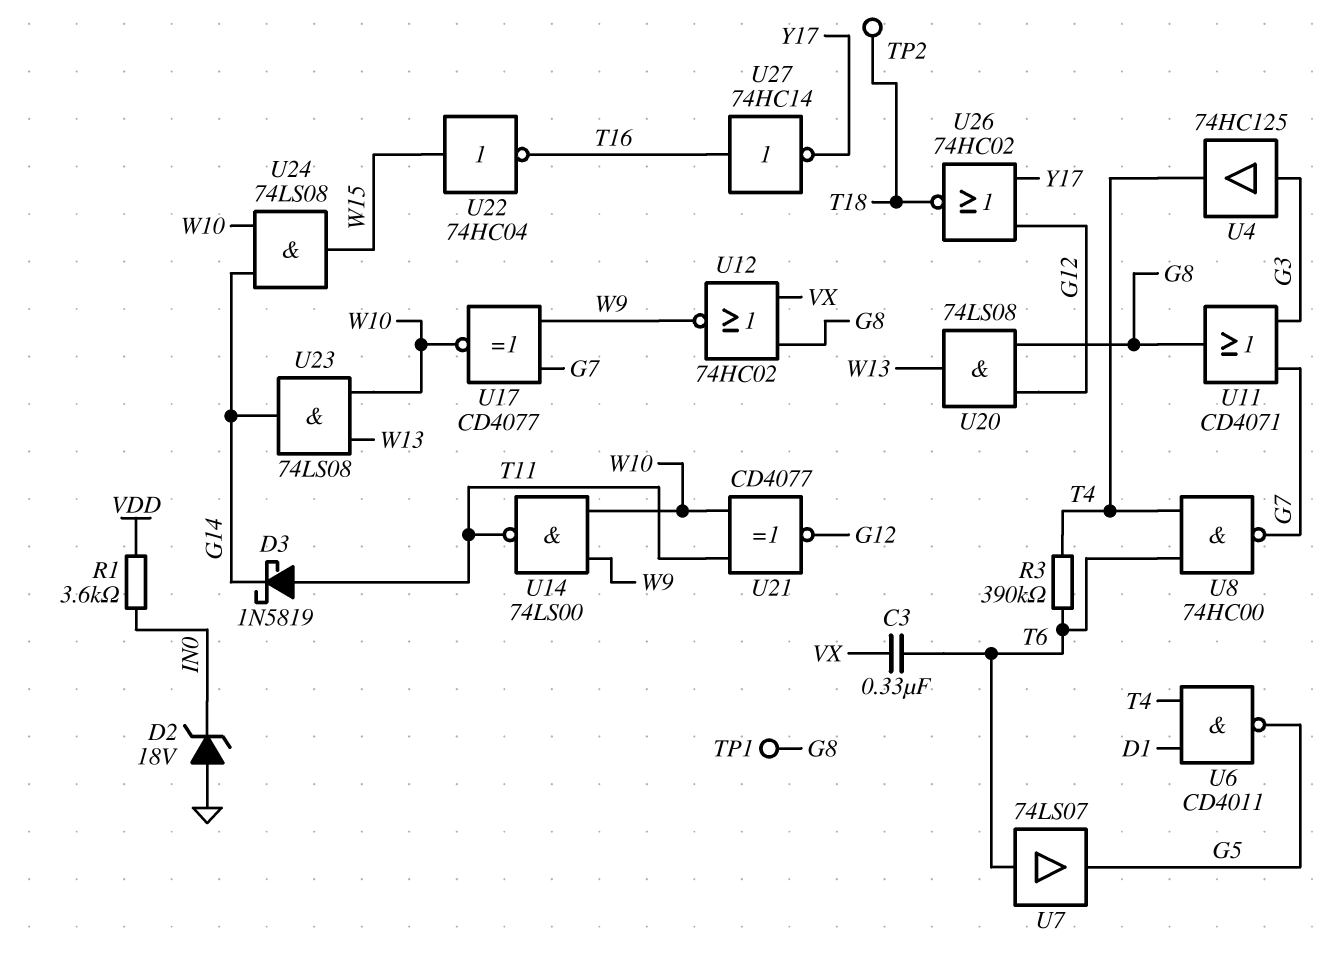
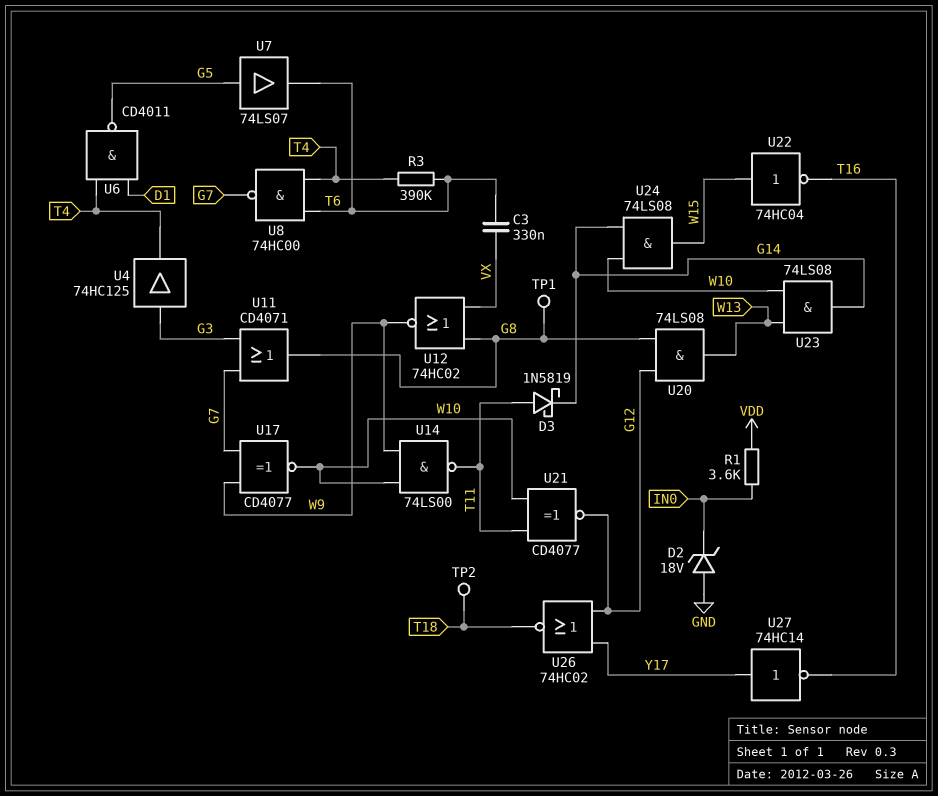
U7: buffer 74LS07 (in T6, out G5) -> buffer 74LS07 (in G5, out T6)
U27: NOT 74HC14 (in T16, out Y17) -> NOT 74HC14 (in Y17, out T16)

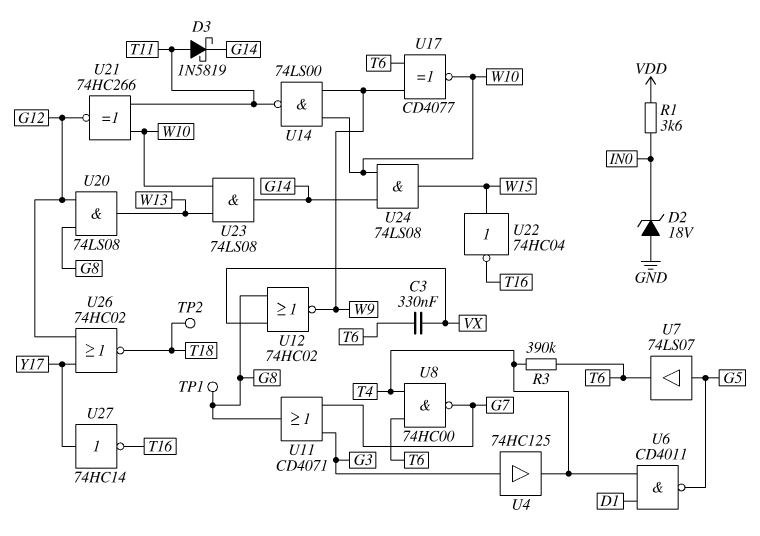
U17: XNOR CD4077 (in G7, in W9, out W10) -> XNOR CD4077 (in T6, in W9, out W10)
U21: XNOR CD4077 (in T11, in W10, out G12) -> XNOR 74HC266 (in T11, in W10, out G12)

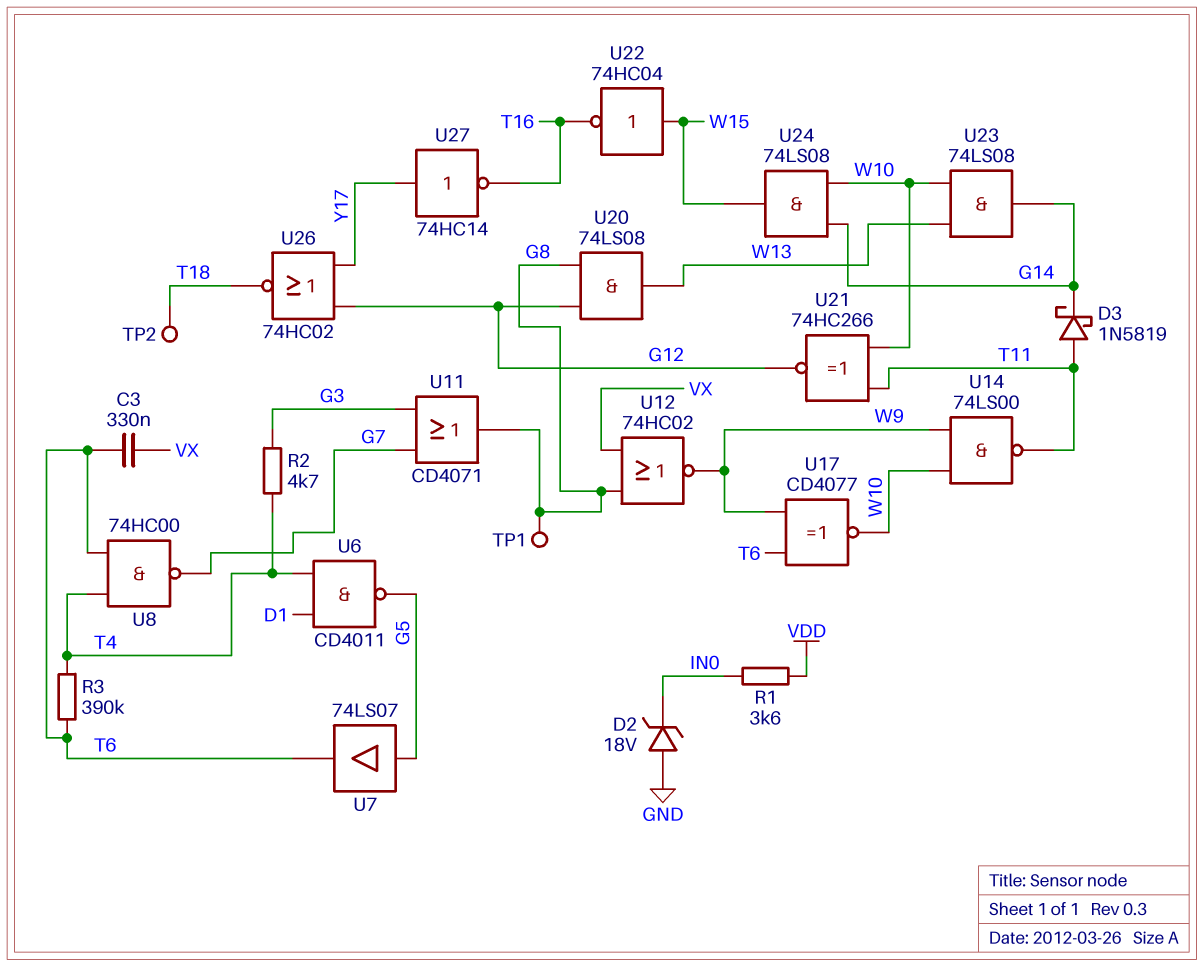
R2: none -> 4.7k (G3, T4)
U4: buffer 74HC125 (in G3, out T4) -> none

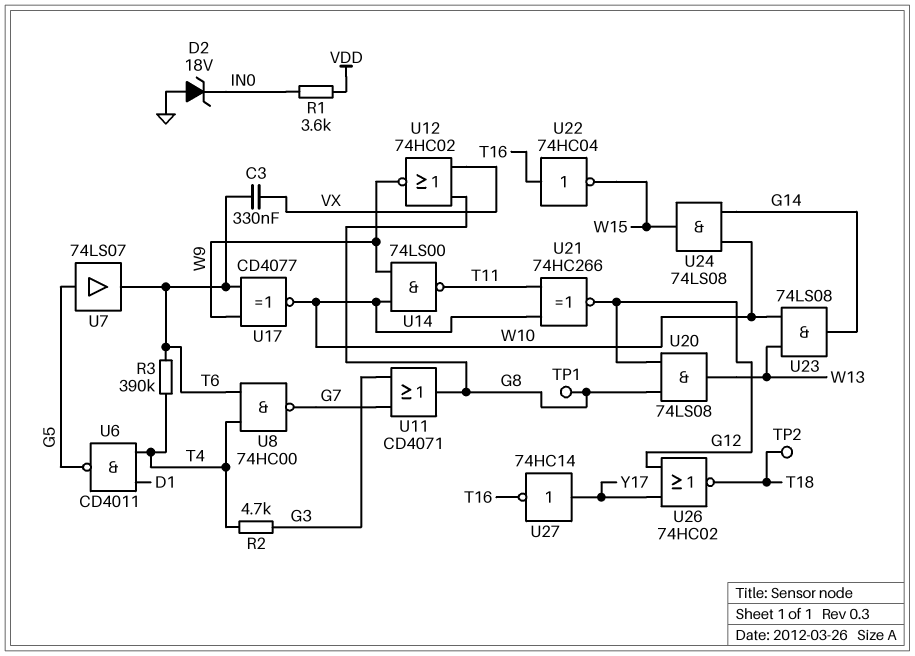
D3: schottky 1N5819 (A T11, K G14) -> none
U22: NOT 74HC04 (in W15, out T16) -> NOT 74HC04 (in T16, out W15)

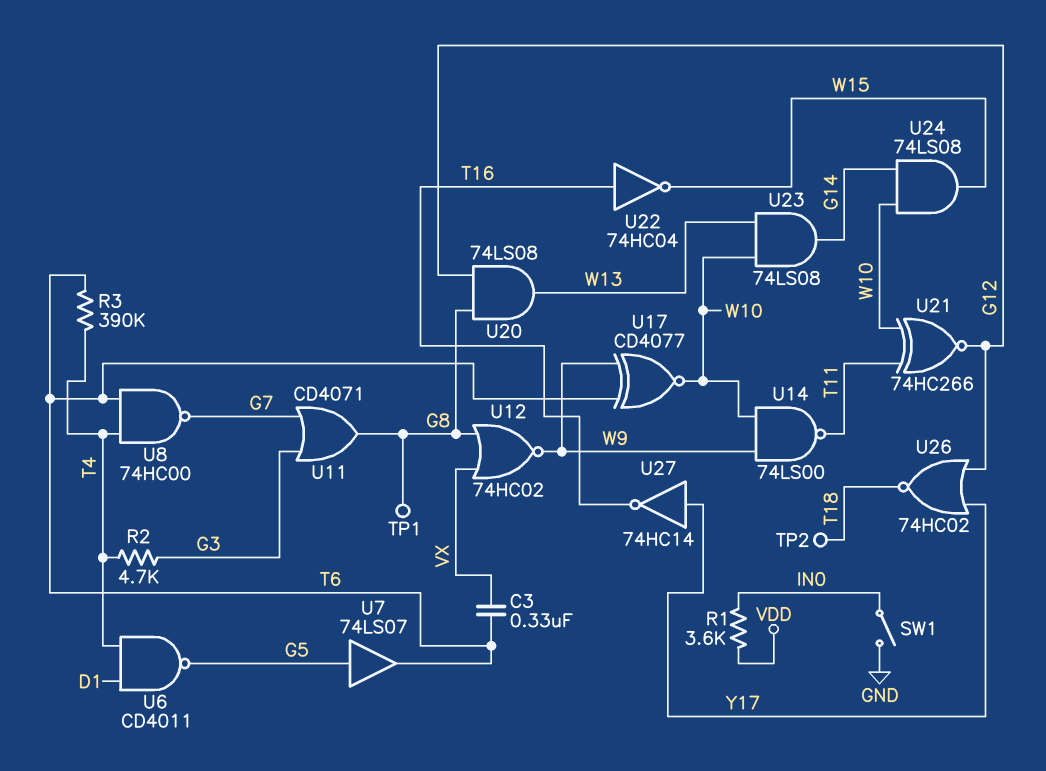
D2: zener 18V (A GND, K IN0) -> none
SW1: none -> switch (GND, IN0)

